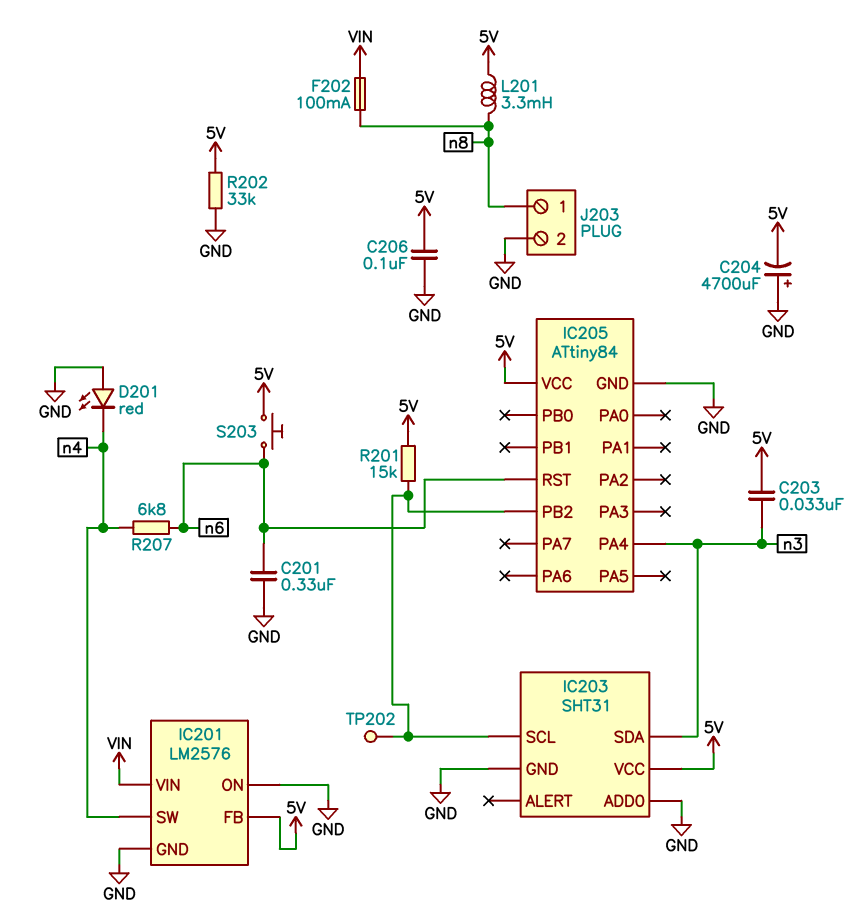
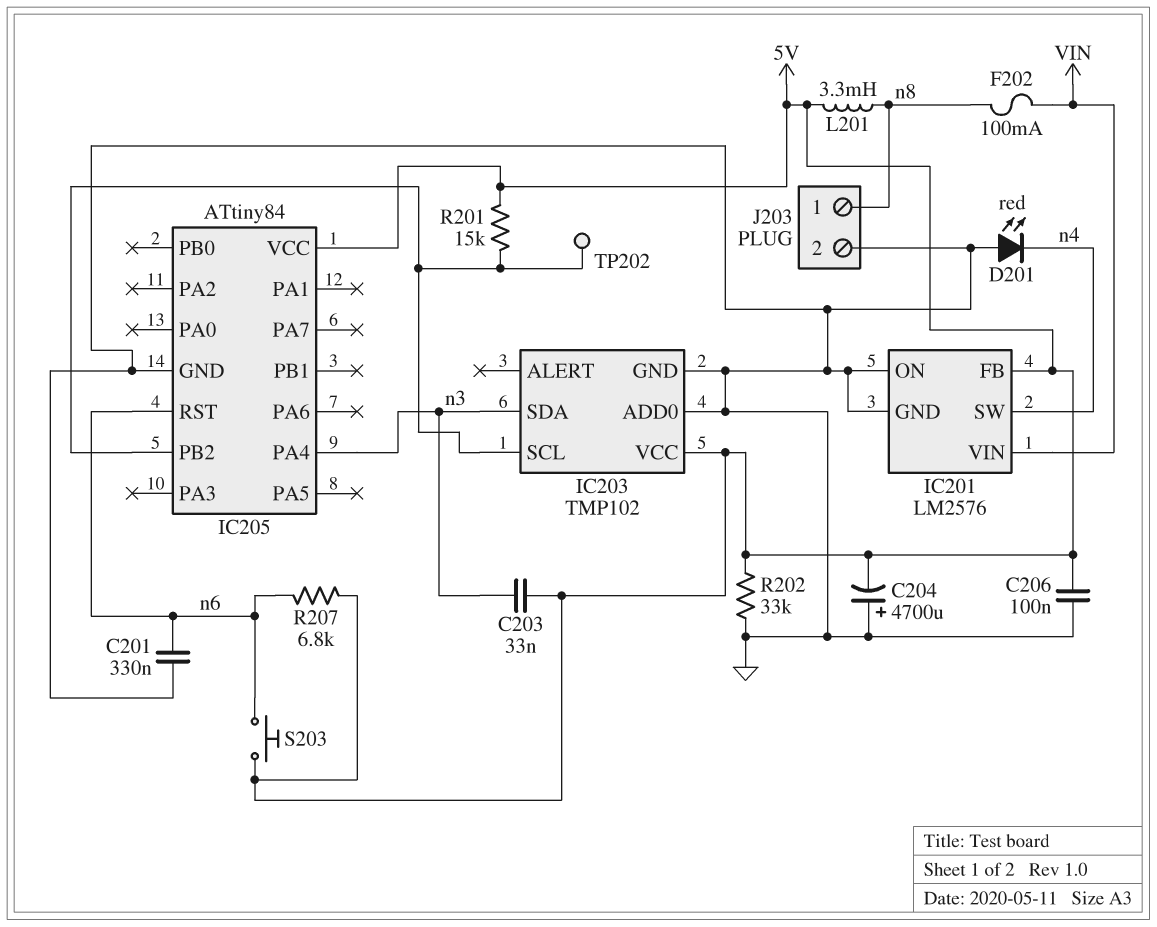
IC203: SHT31 -> TMP102
R207: 6.8k (n4, n6) -> 6.8k (5V, n6)

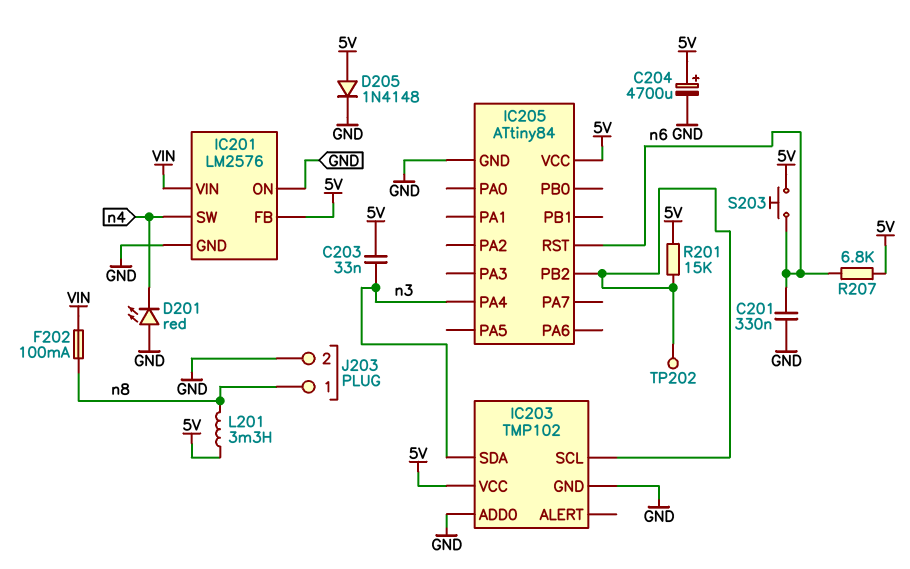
C204: 4700uF (plus GND, minus 5V) -> 4700uF (plus 5V, minus GND)
C206: 100nF (5V, GND) -> none
D205: none -> diode 1N4148 (A 5V, K GND)
R202: 33k (5V, GND) -> none

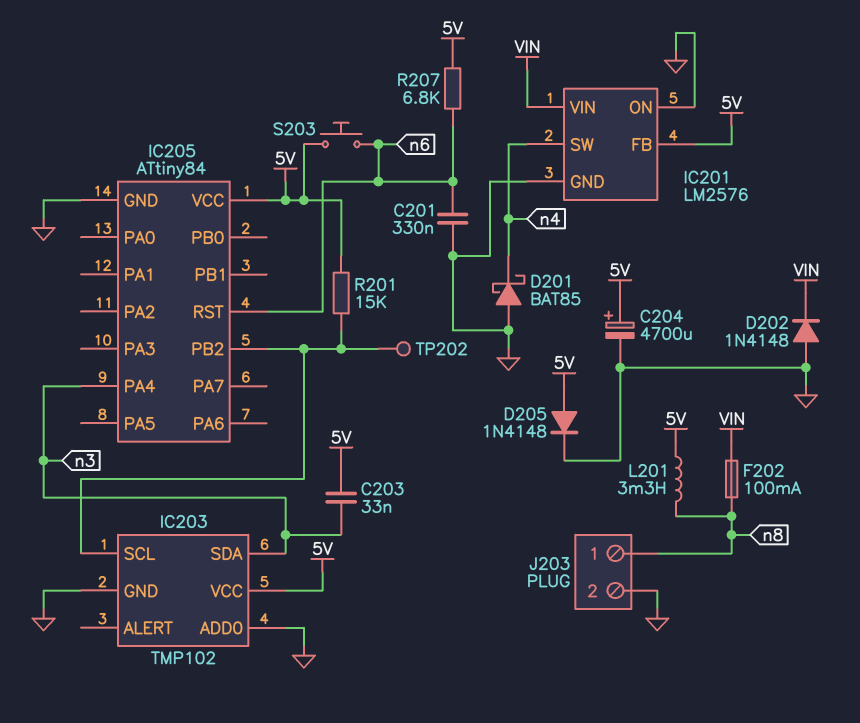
D201: LED red (A GND, K n4) -> schottky BAT85 (A GND, K n4)
D202: none -> diode 1N4148 (A GND, K VIN)

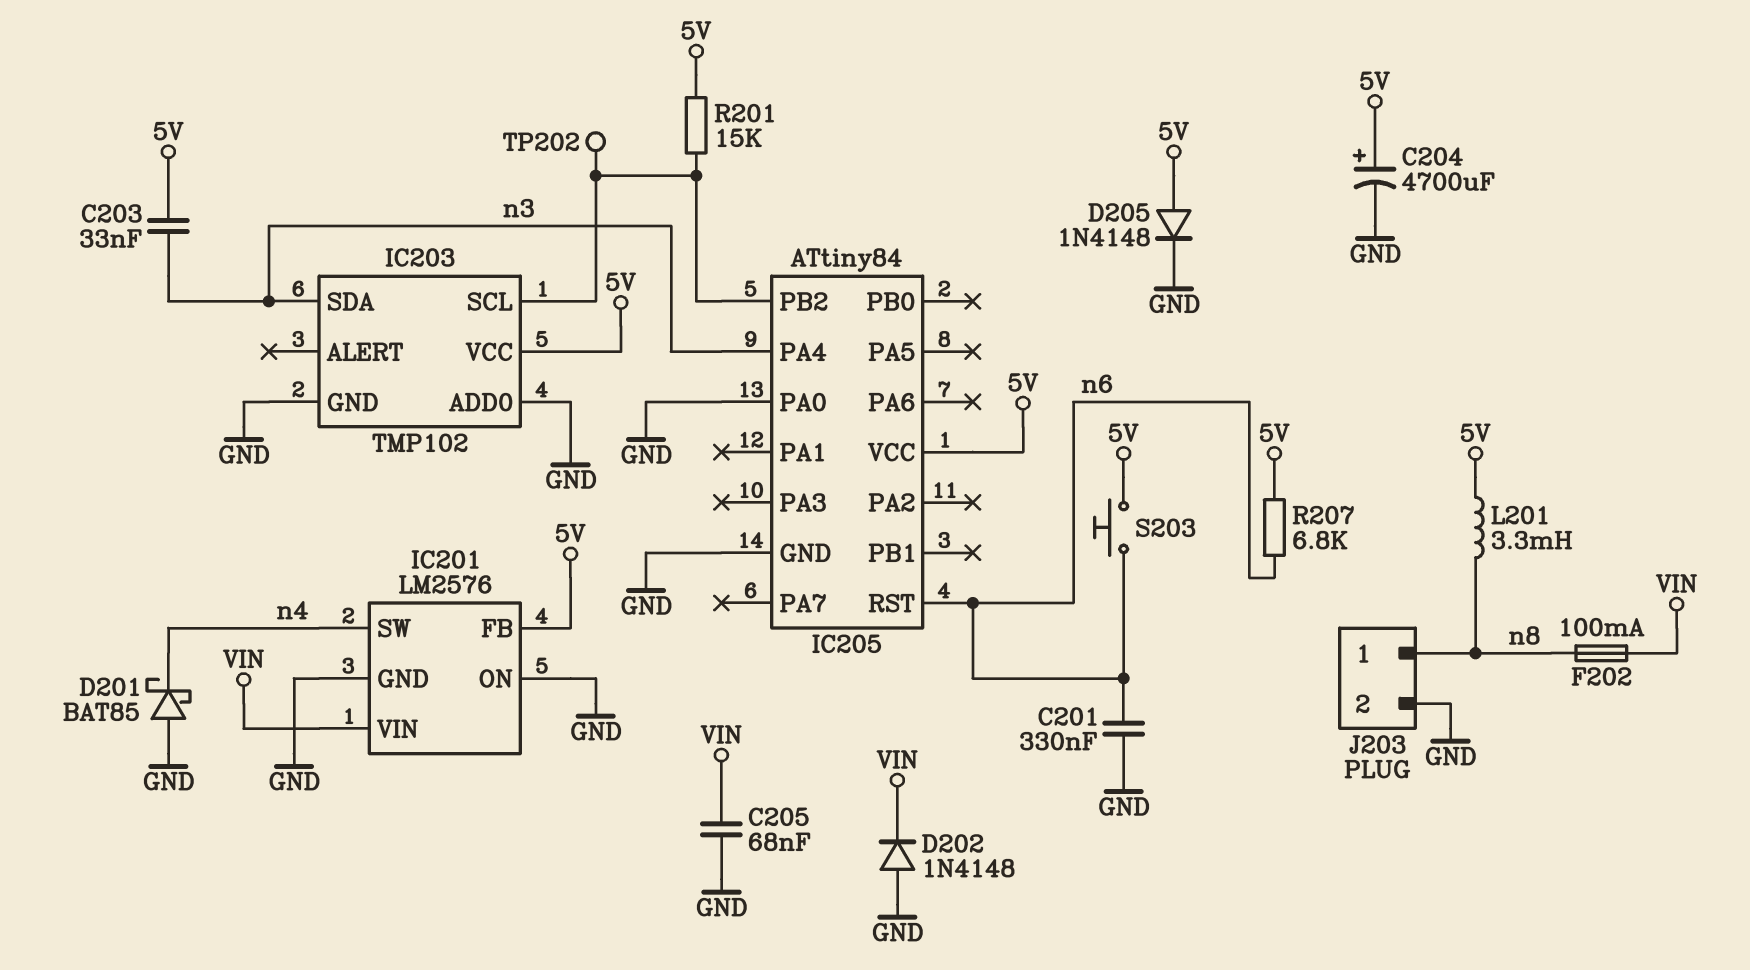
C205: none -> 68nF (GND, VIN)
IC205 pin PA0: none -> GND

